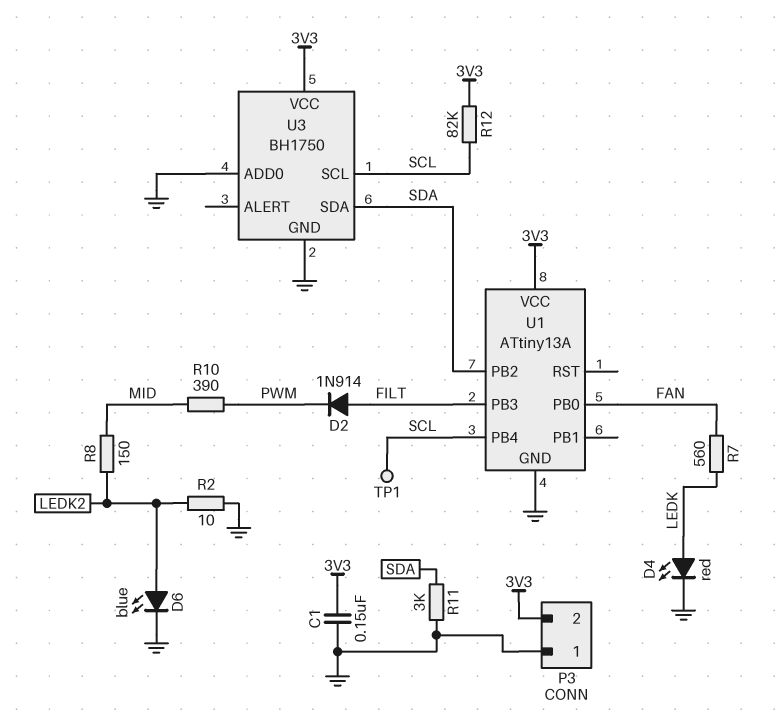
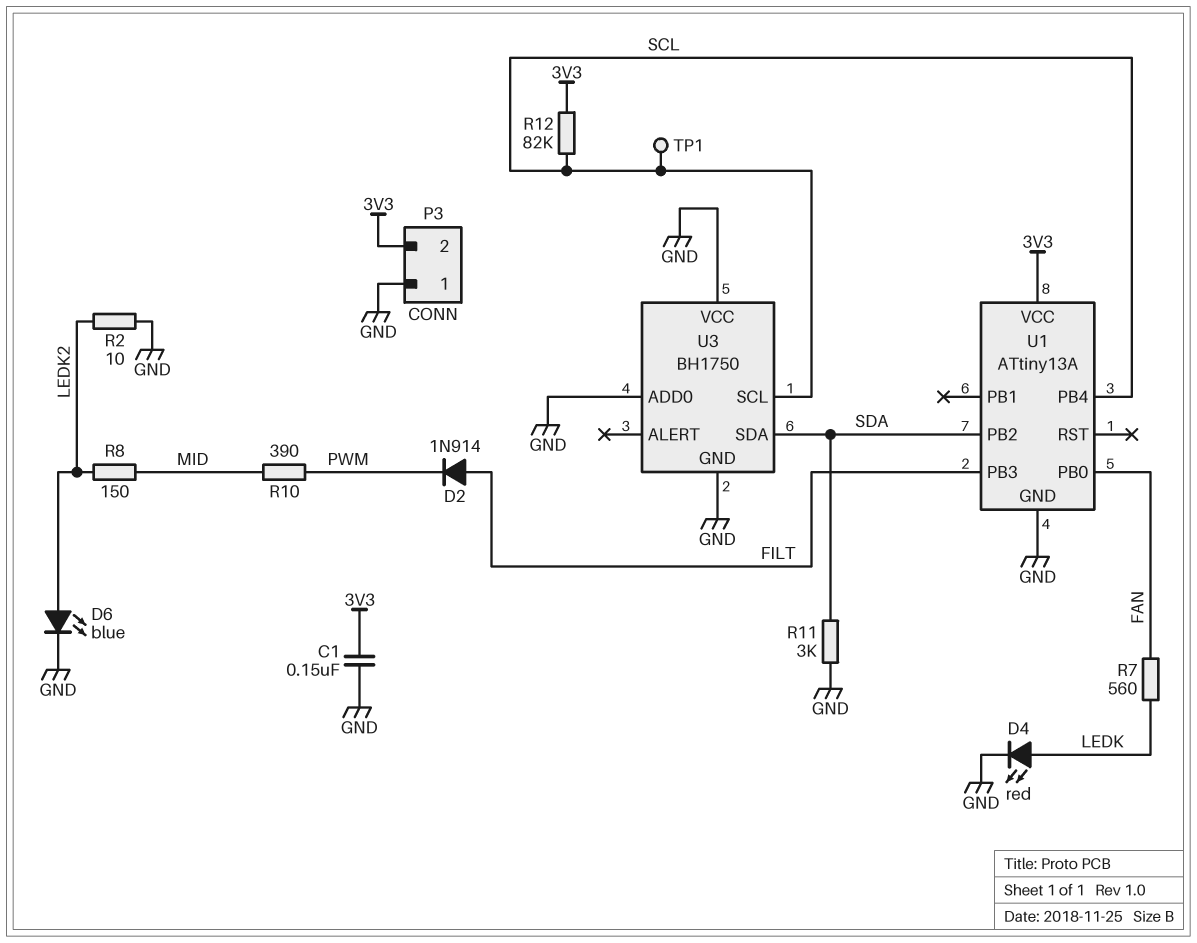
U3 pin VCC: 3V3 -> GND

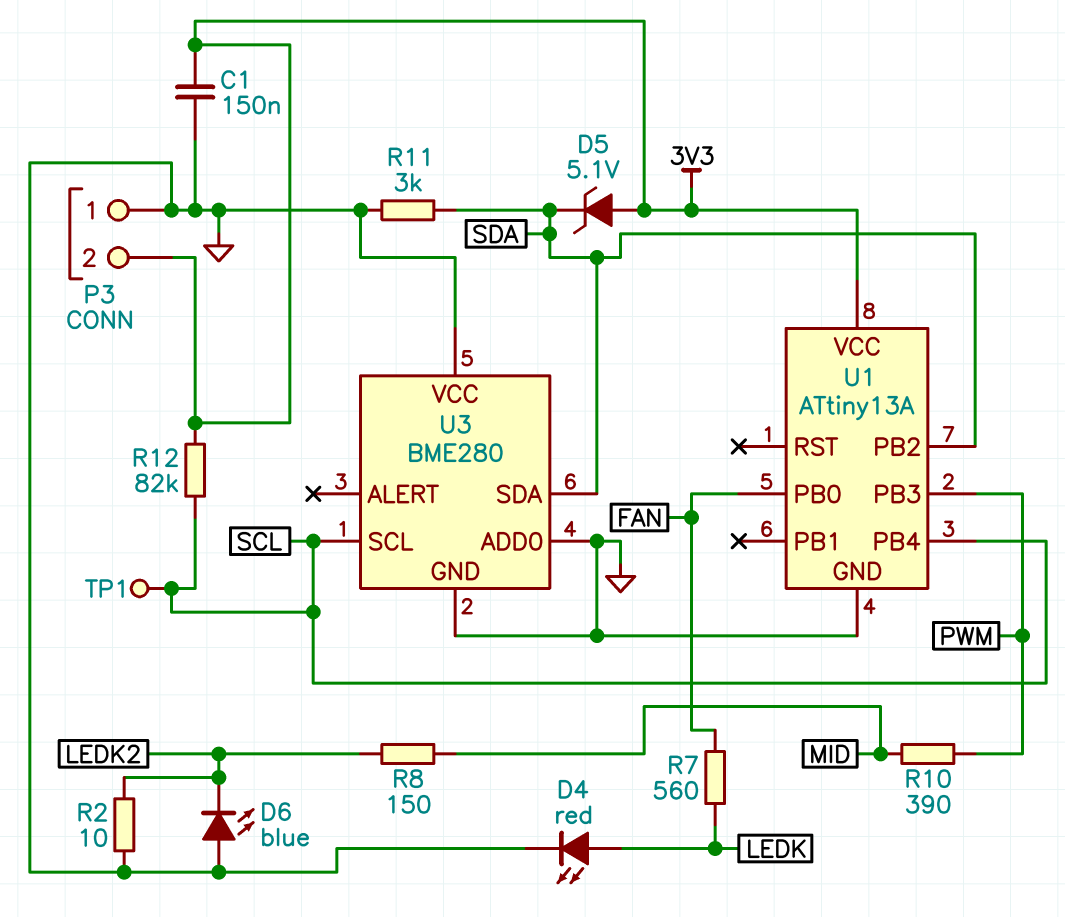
D2: diode 1N914 (A FILT, K PWM) -> none
D5: none -> zener 5.1V (A 3V3, K SDA)
D6: LED blue (A LEDK2, K GND) -> LED blue (A GND, K LEDK2)
U1 pin PB3: FILT -> PWM
U3: BH1750 -> BME280

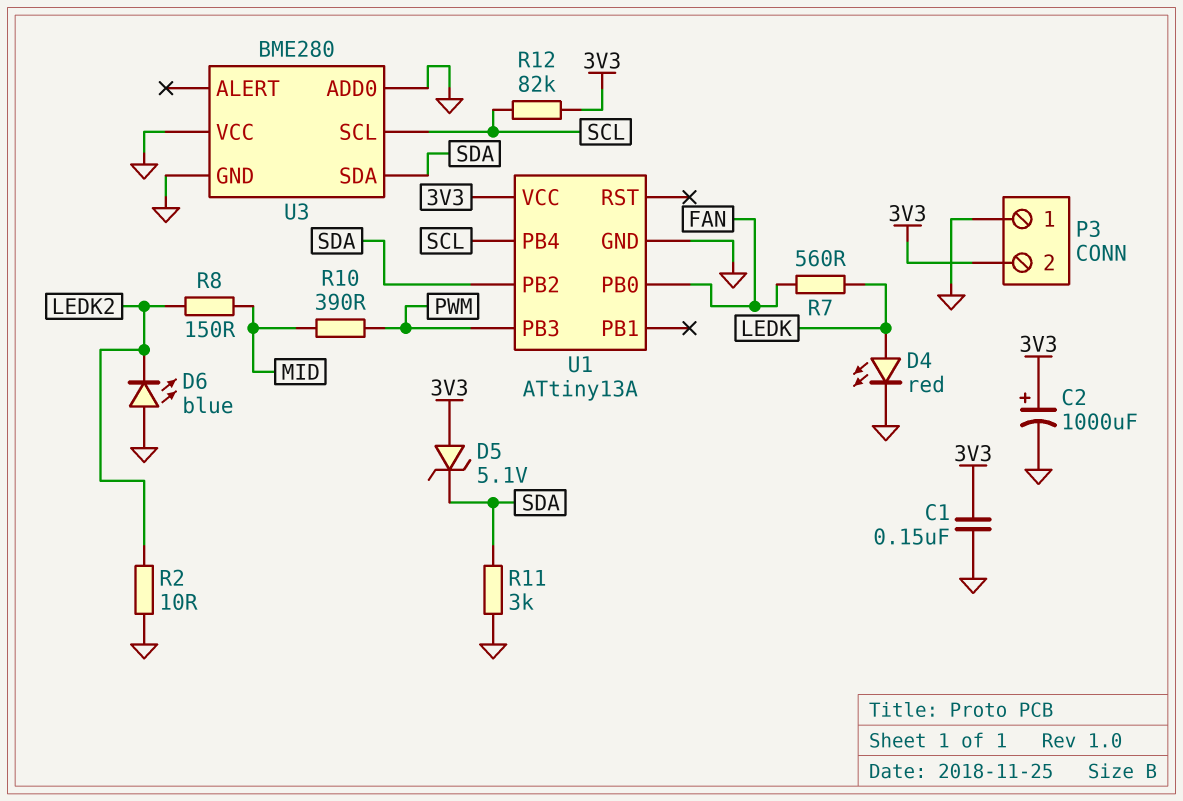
C2: none -> 1000uF (plus 3V3, minus GND)
TP1: test point (SCL) -> none

